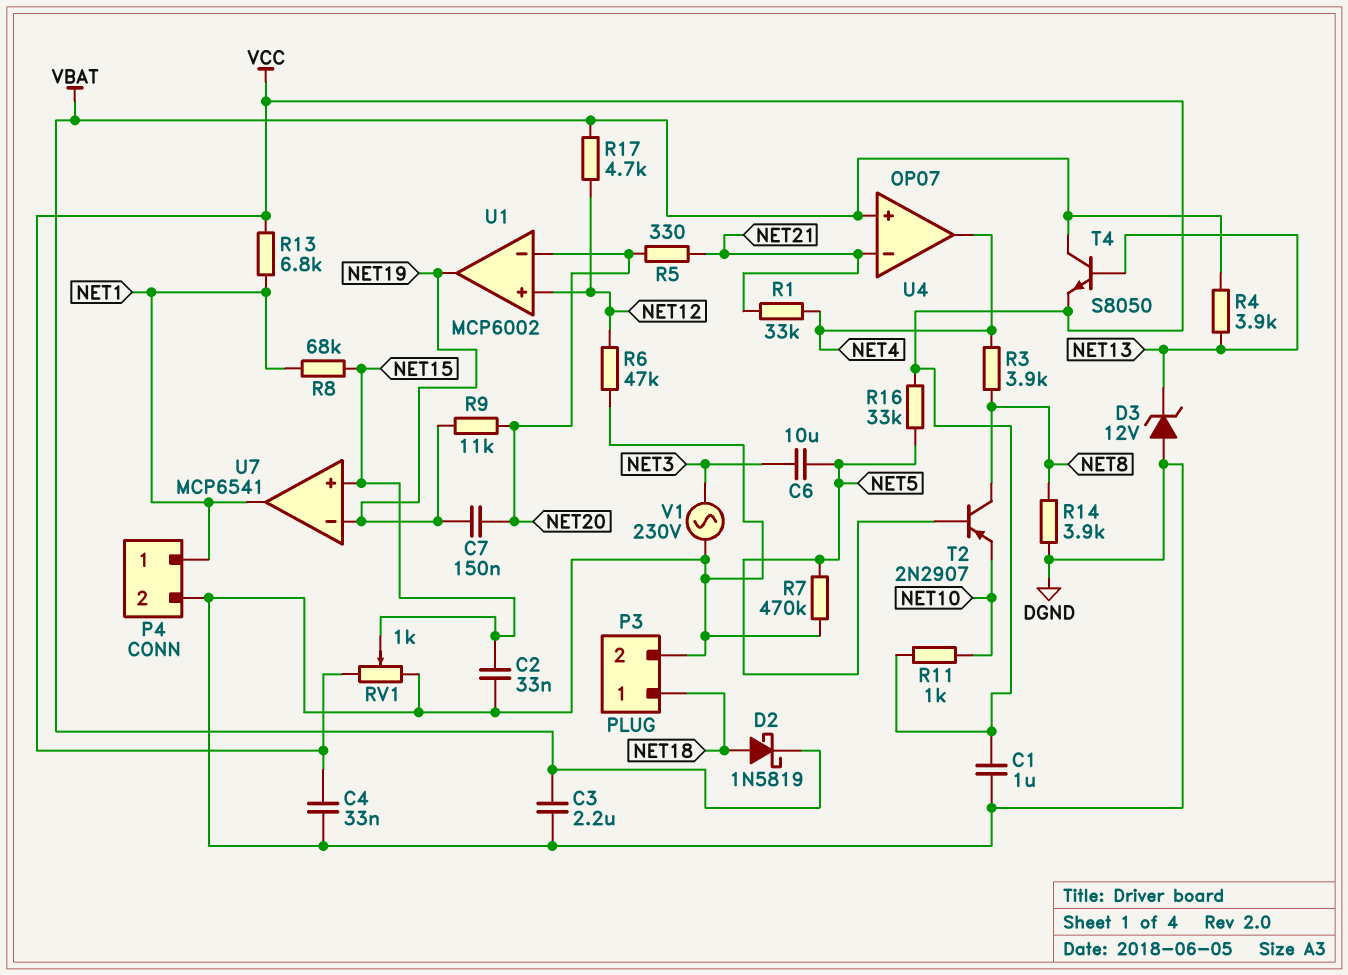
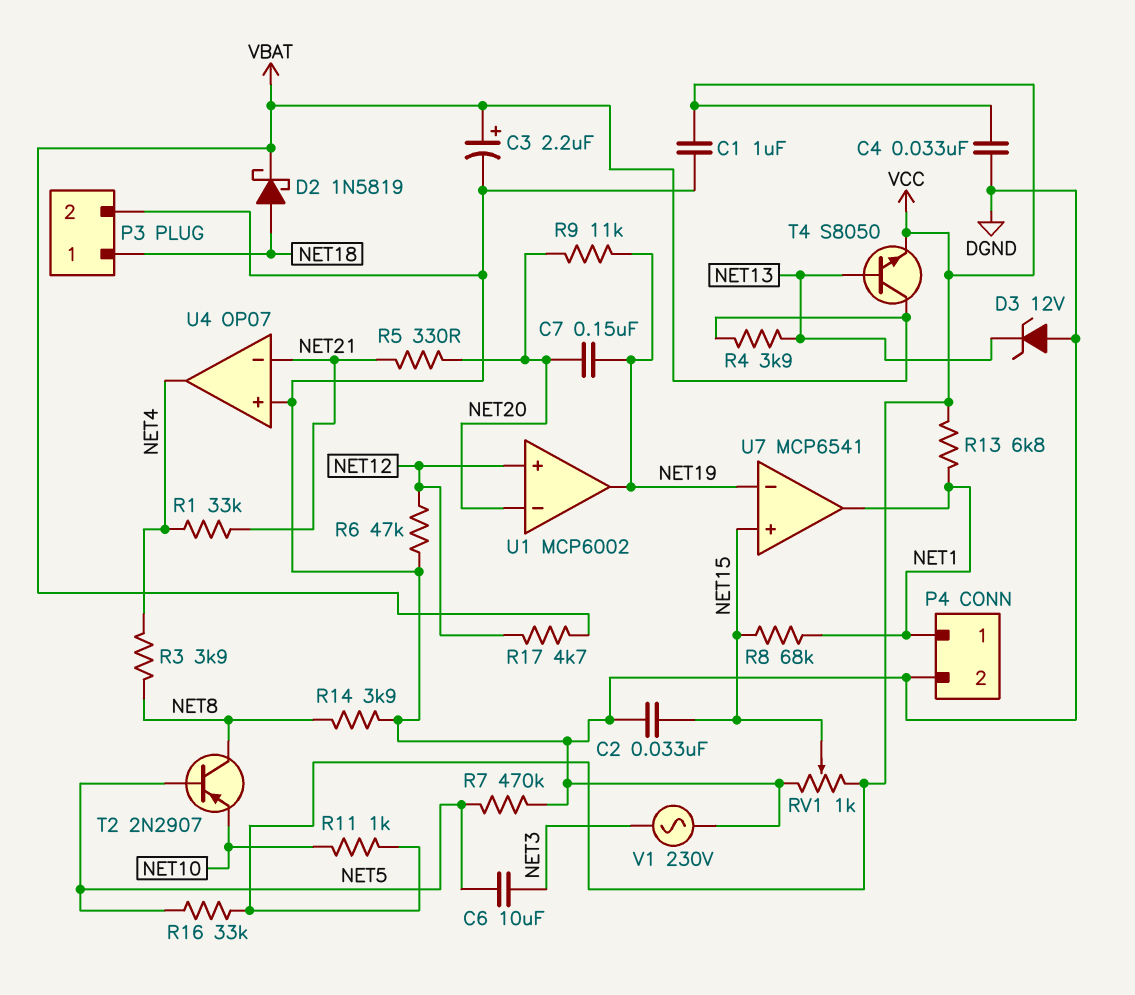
C3: 2.2uF (DGND, VBAT) -> 2.2uF (plus VBAT, minus DGND)
U4 pin in+: VBAT -> DGND

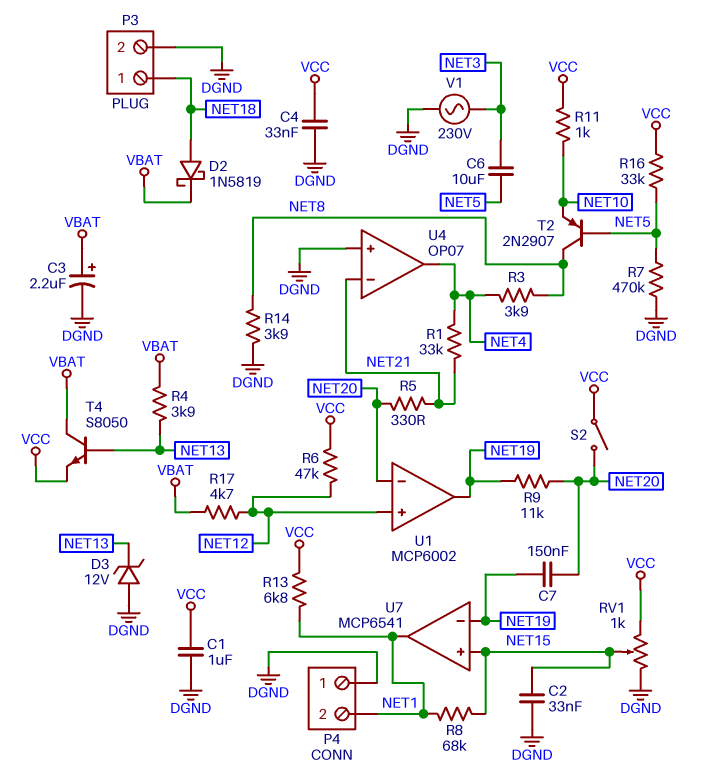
P4 pin 1: NET1 -> DGND
P4 pin 2: DGND -> NET1
R6: 47k (DGND, NET12) -> 47k (NET12, VCC)
S2: none -> switch (NET20, VCC)

